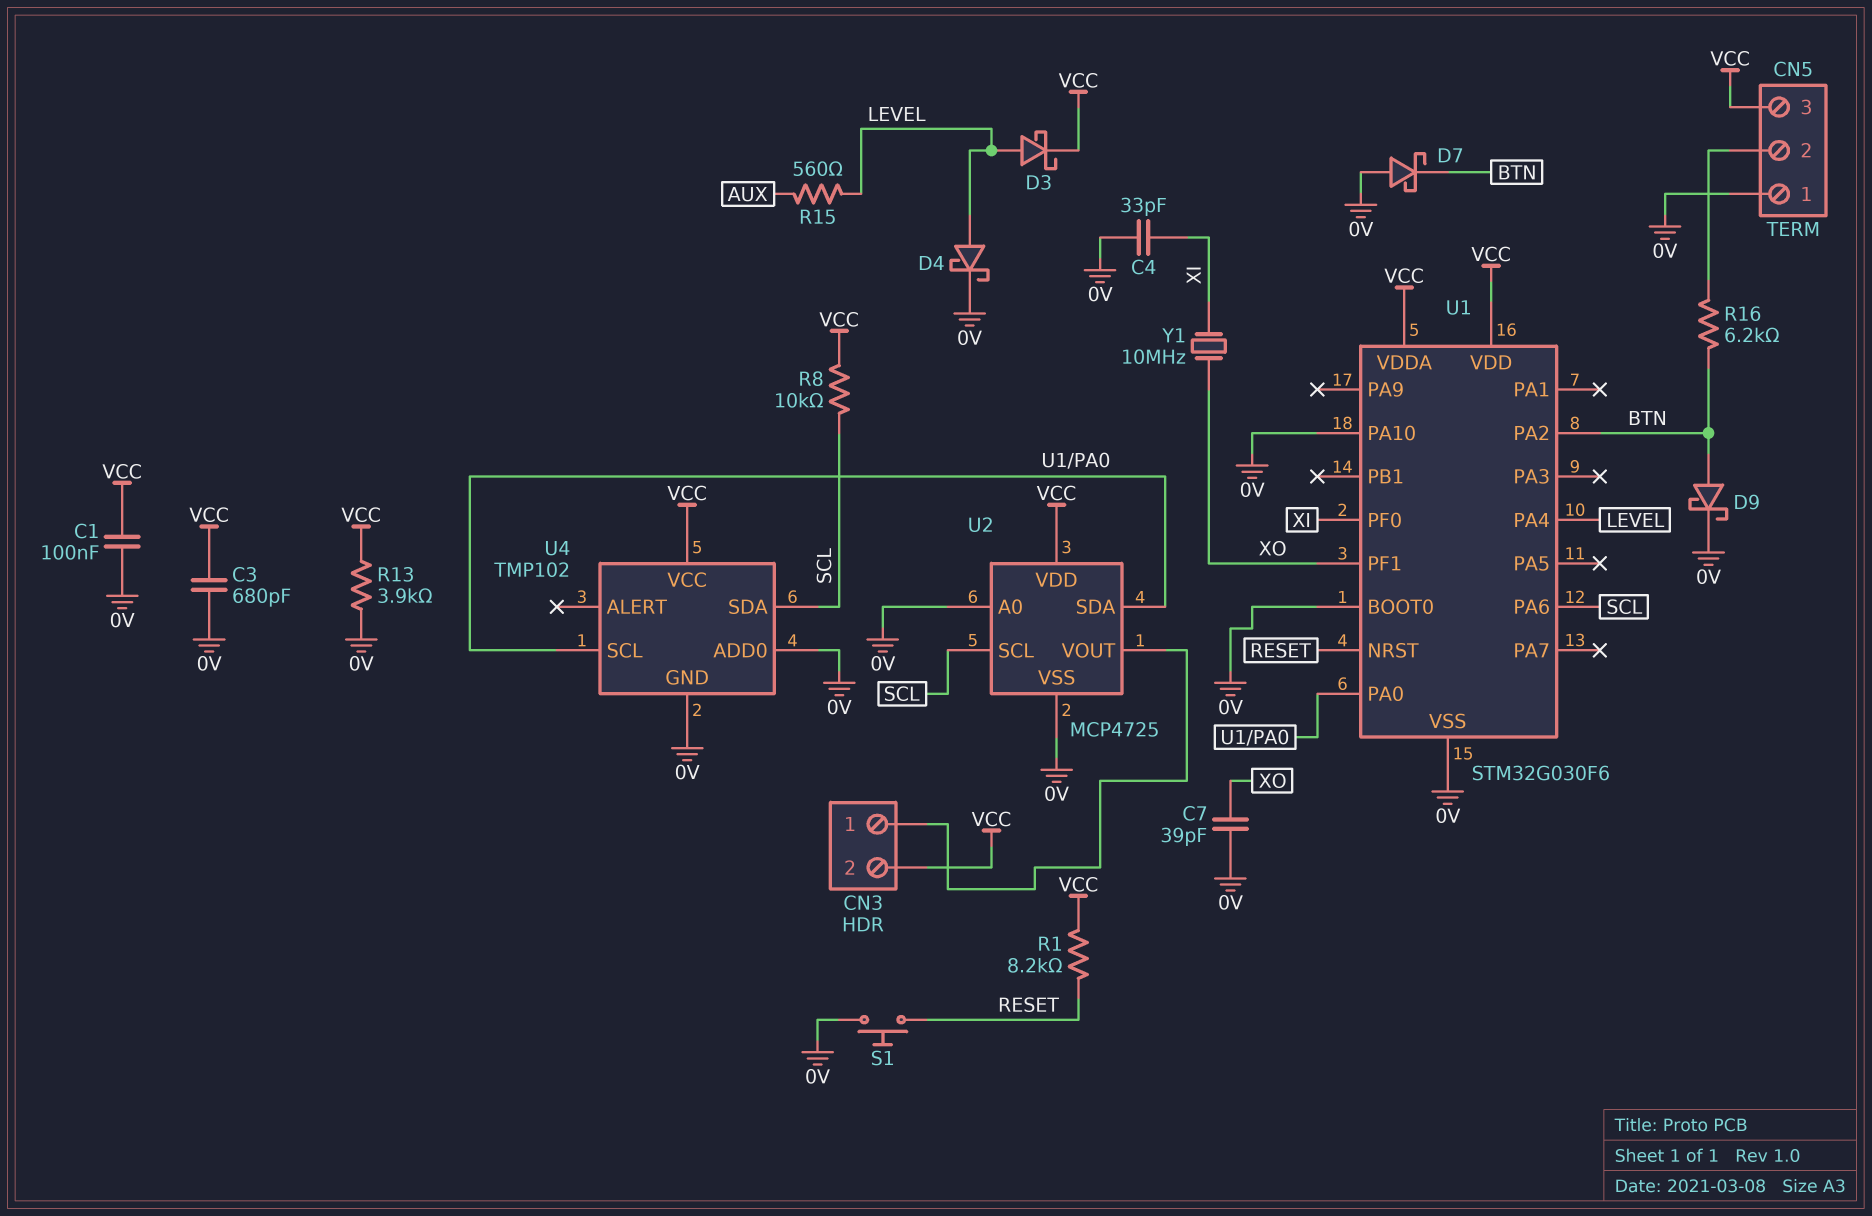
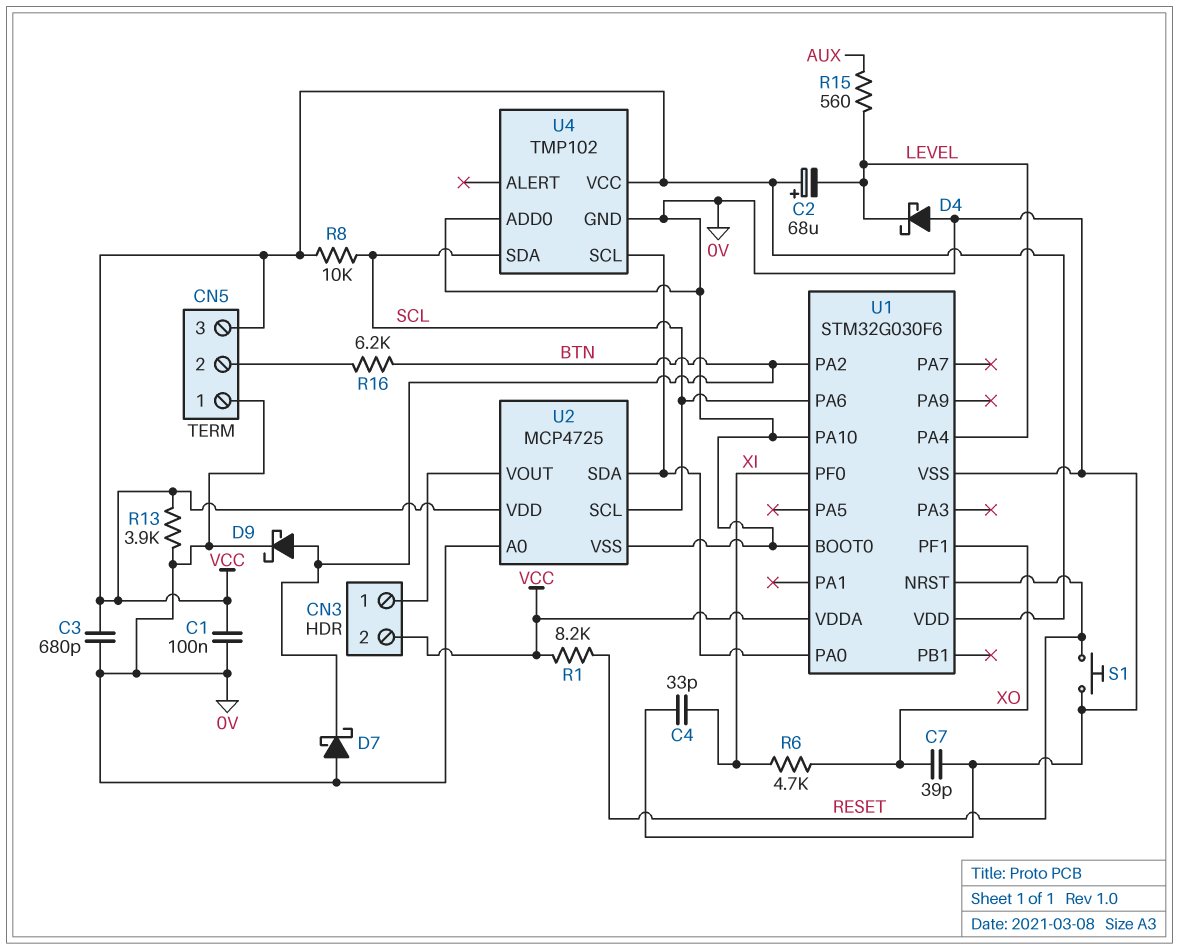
C2: none -> 68uF (plus VCC, minus LEVEL)
D3: schottky (A LEVEL, K VCC) -> none
D4: schottky (A LEVEL, K 0V) -> schottky (A 0V, K LEVEL)
R6: none -> 4.7k (XI, XO)
Y1: 10MHz (XI, XO) -> none

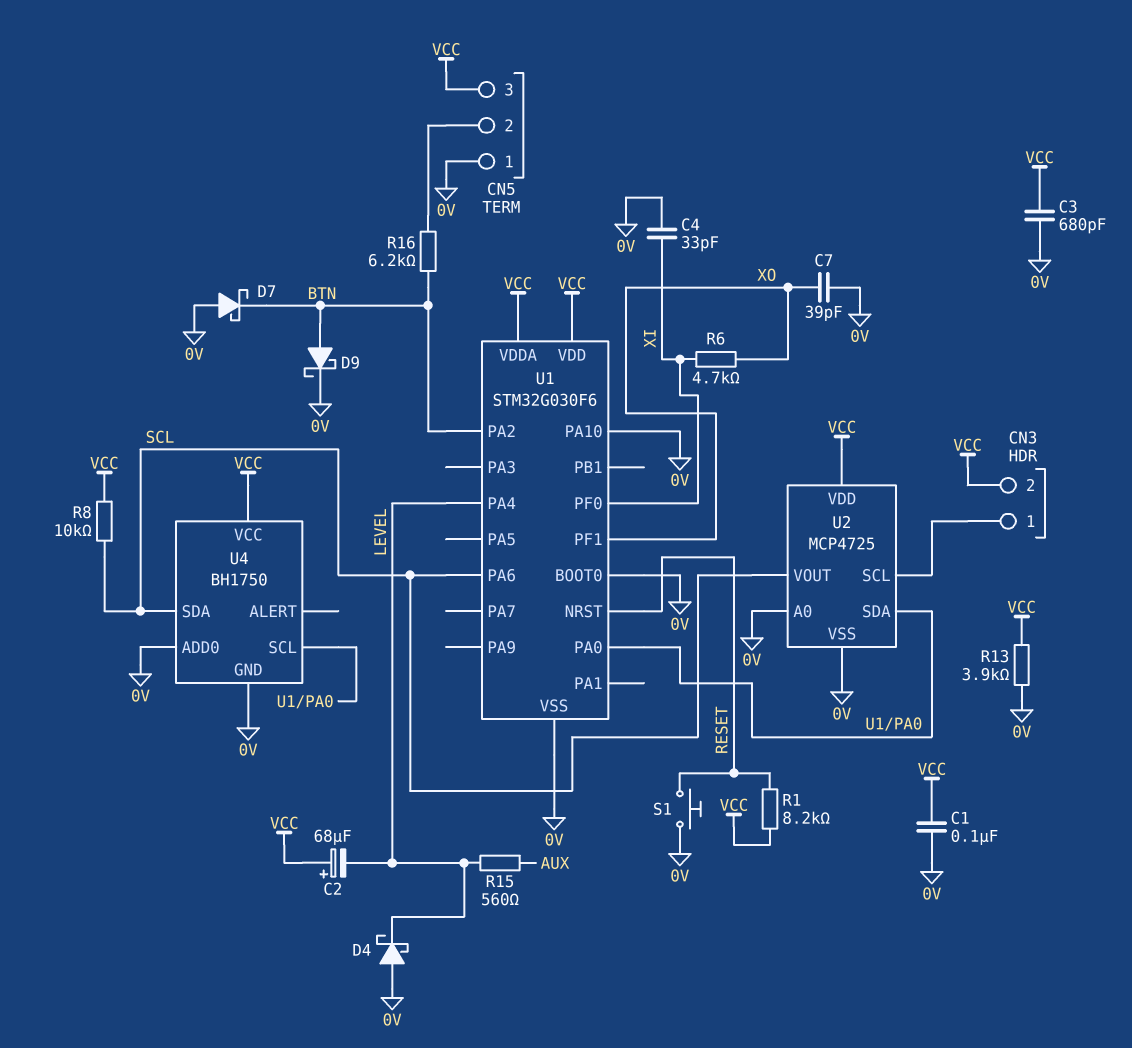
U2 pin SCL: SCL -> CN3/1
U2 pin VOUT: CN3/1 -> SCL
U4: TMP102 -> BH1750

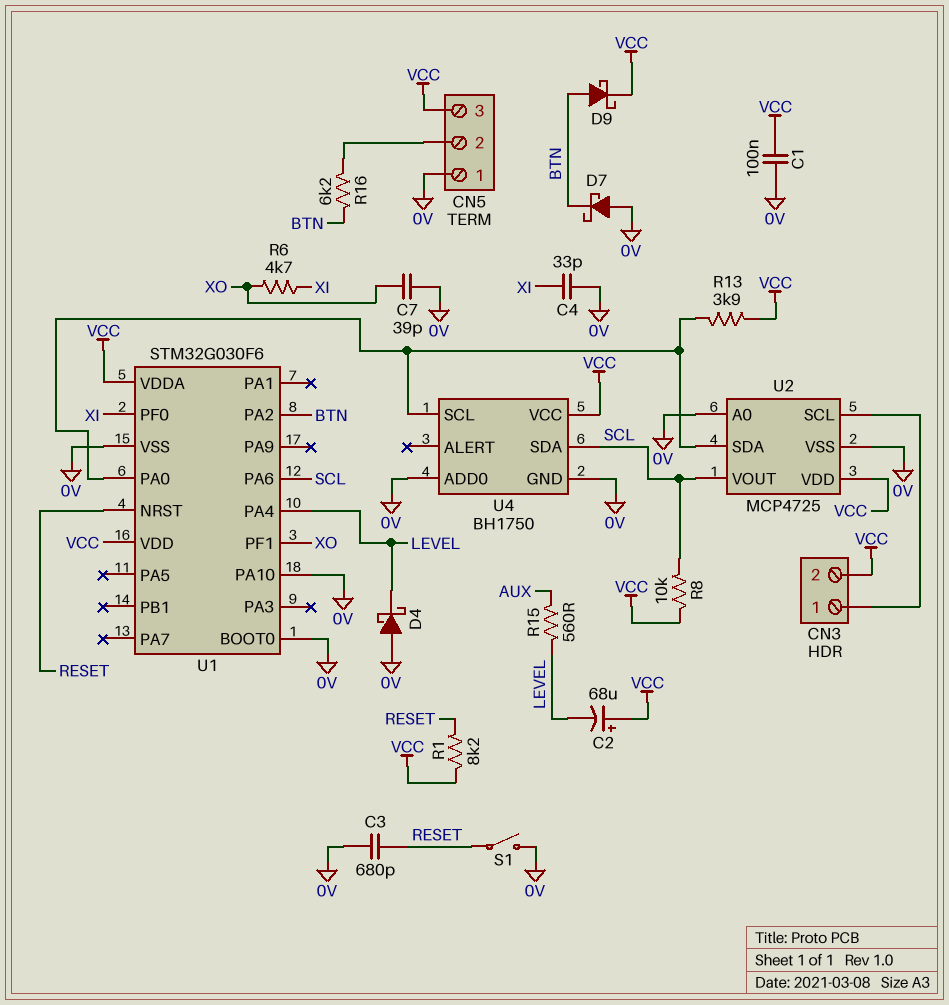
C3: 680pF (0V, VCC) -> 680pF (0V, RESET)
D9: schottky (A BTN, K 0V) -> schottky (A BTN, K VCC)
R13: 3.9k (0V, VCC) -> 3.9k (U1/PA0, VCC)
S1: button (0V, RESET) -> switch (0V, RESET)

